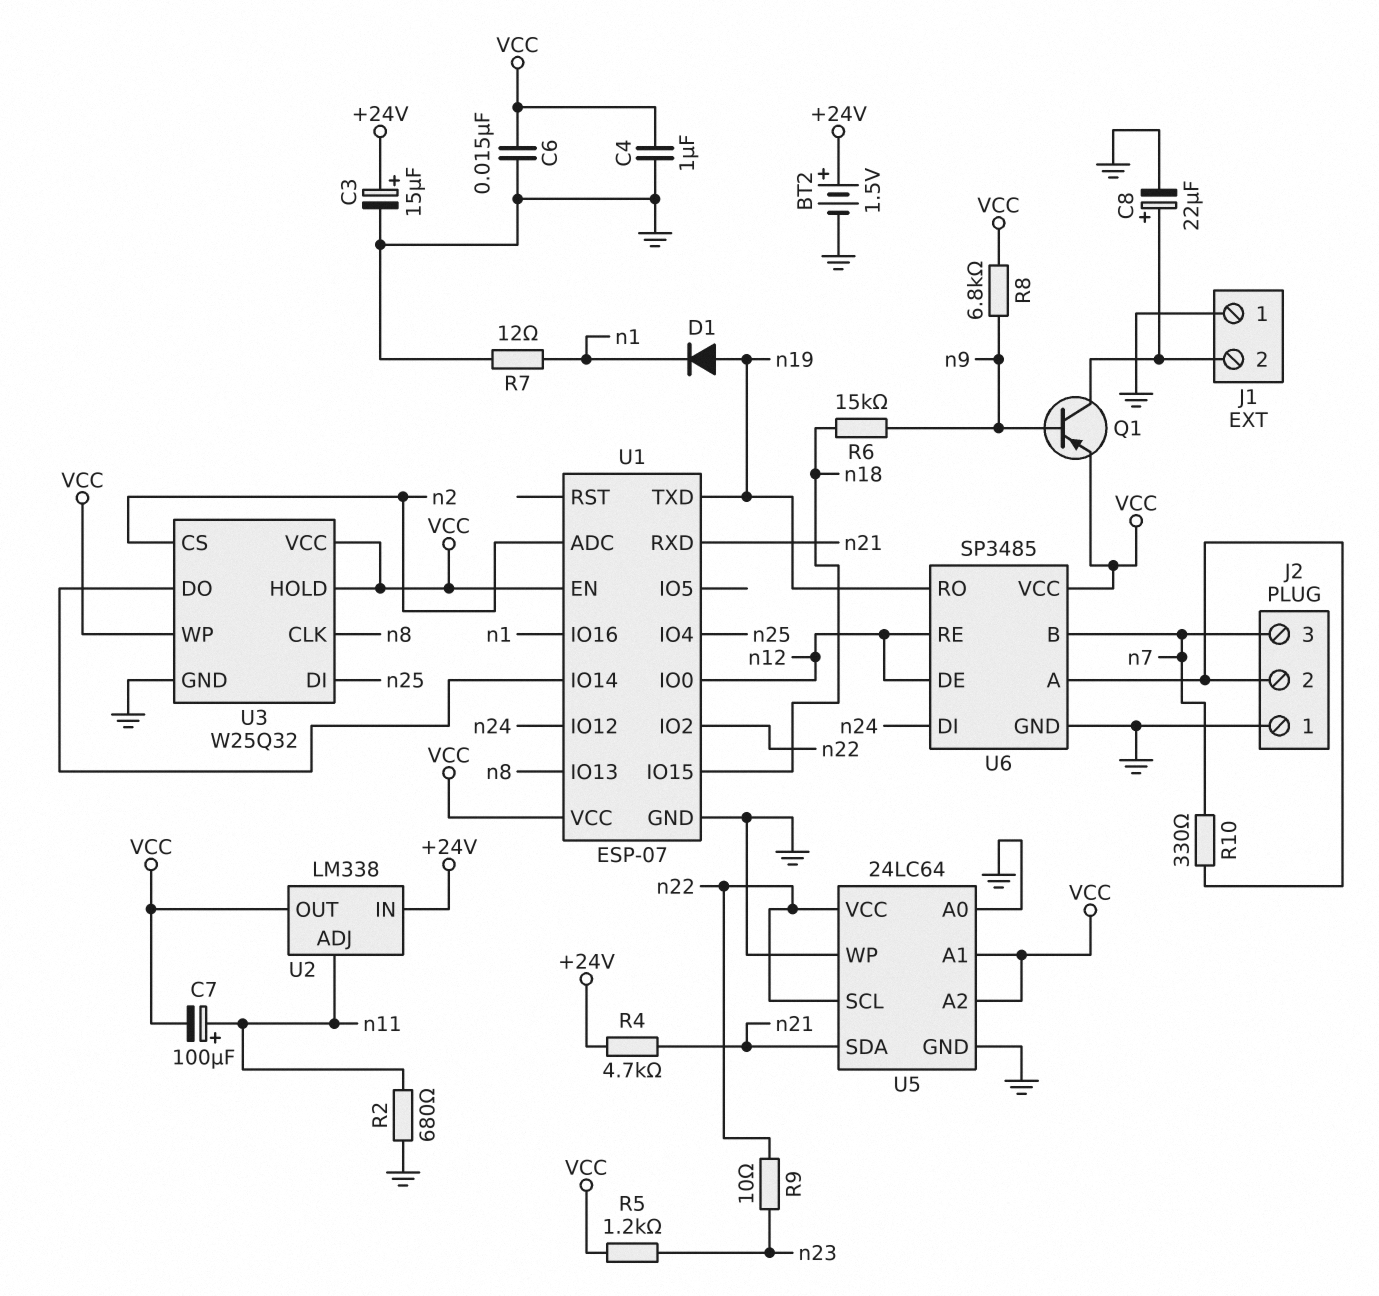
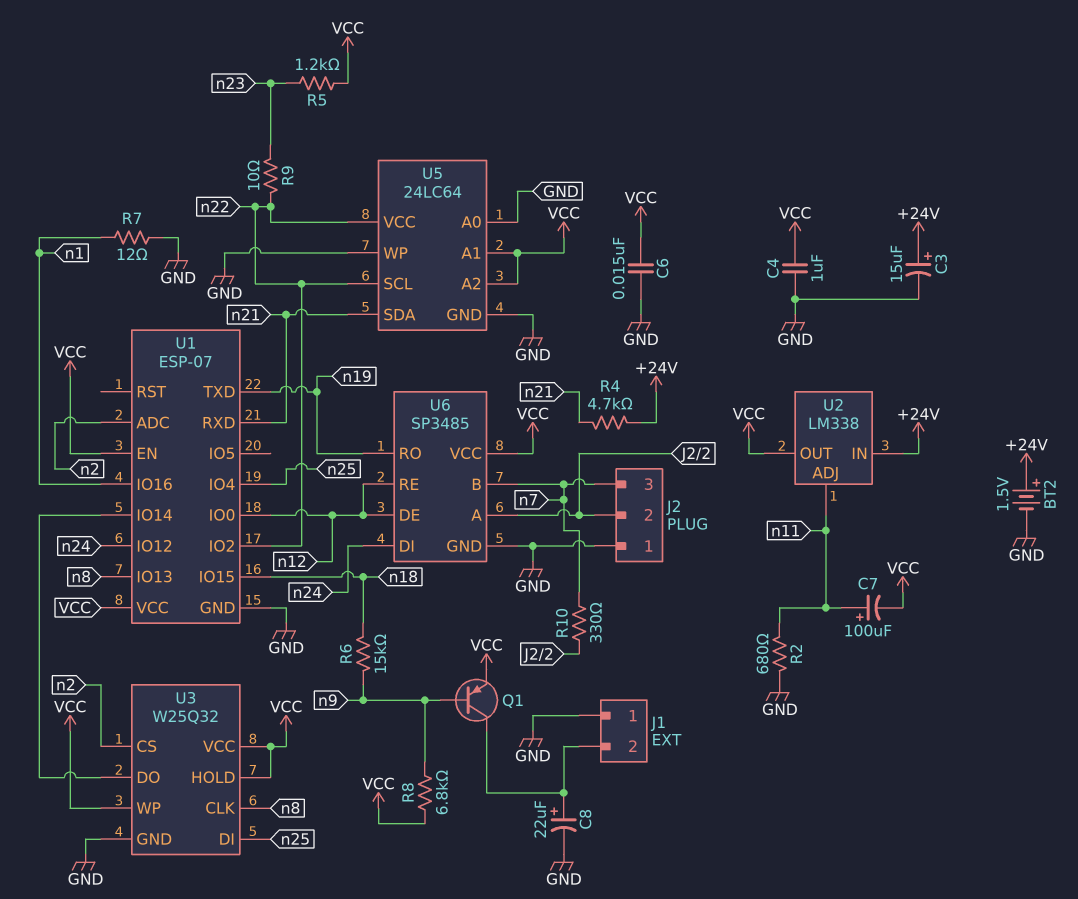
D1: diode (A n19, K n1) -> none

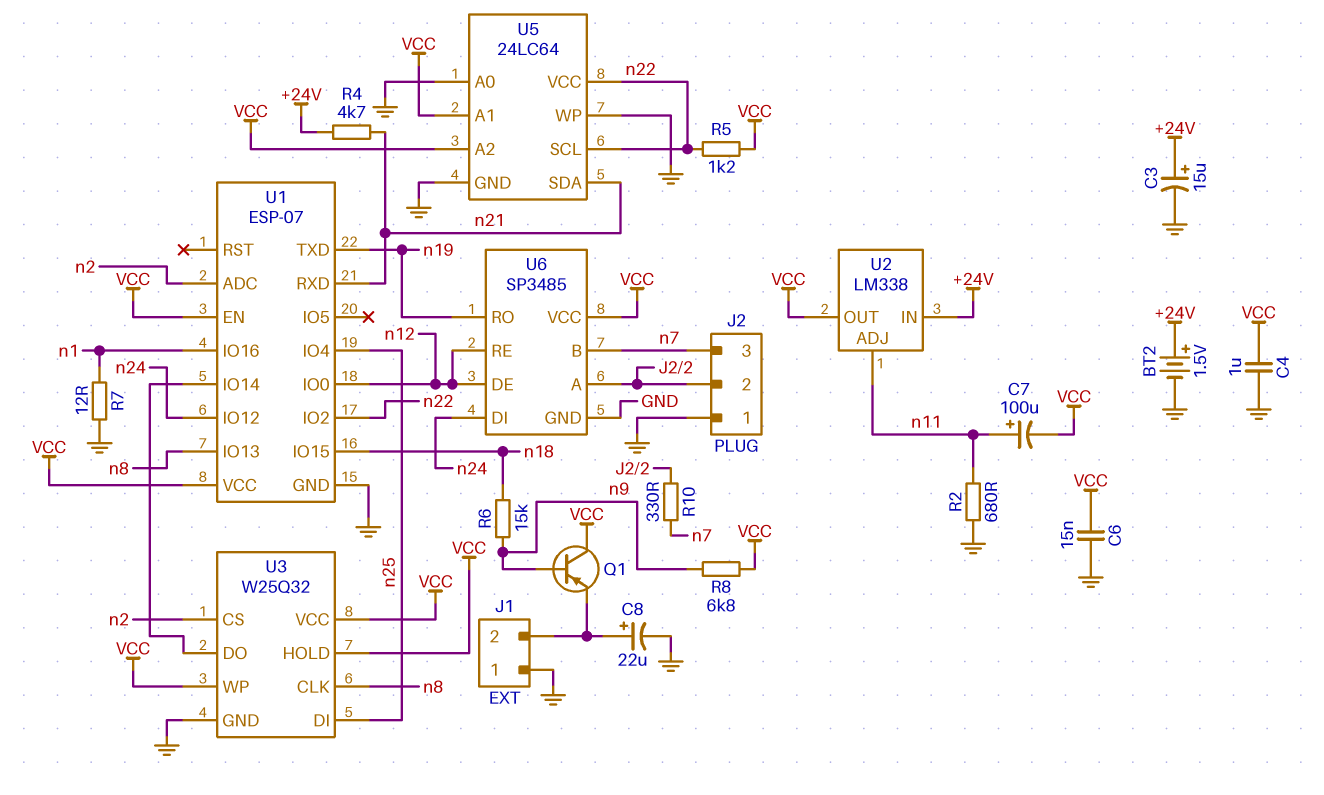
Q1: PNP (B n9, C J1/2, E VCC) -> PNP (B n9, C VCC, E J1/2)
R5: 1.2k (VCC, n23) -> 1.2k (VCC, n22)
R9: 10 (n22, n23) -> none

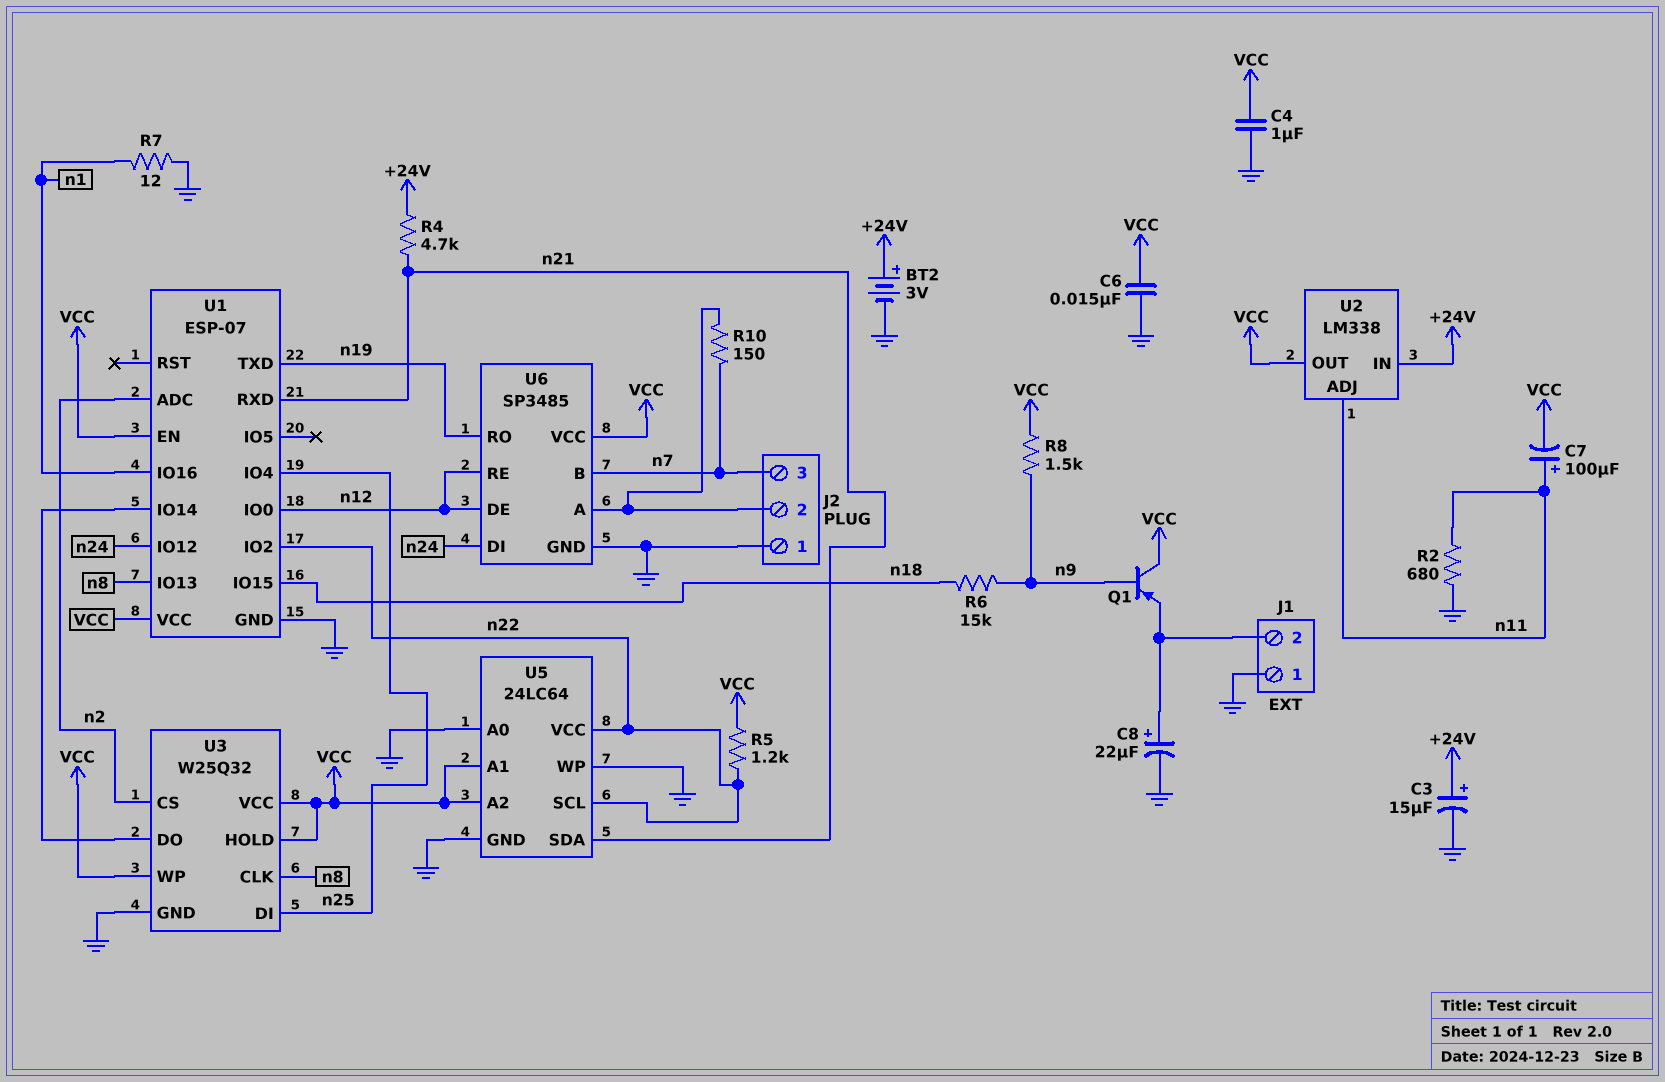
BT2: 1.5V (plus +24V, minus GND) -> 3V (plus +24V, minus GND)
R8: 6.8k (VCC, n9) -> 1.5k (VCC, n9)
R10: 330 (J2/2, n7) -> 150 (J2/2, n7)

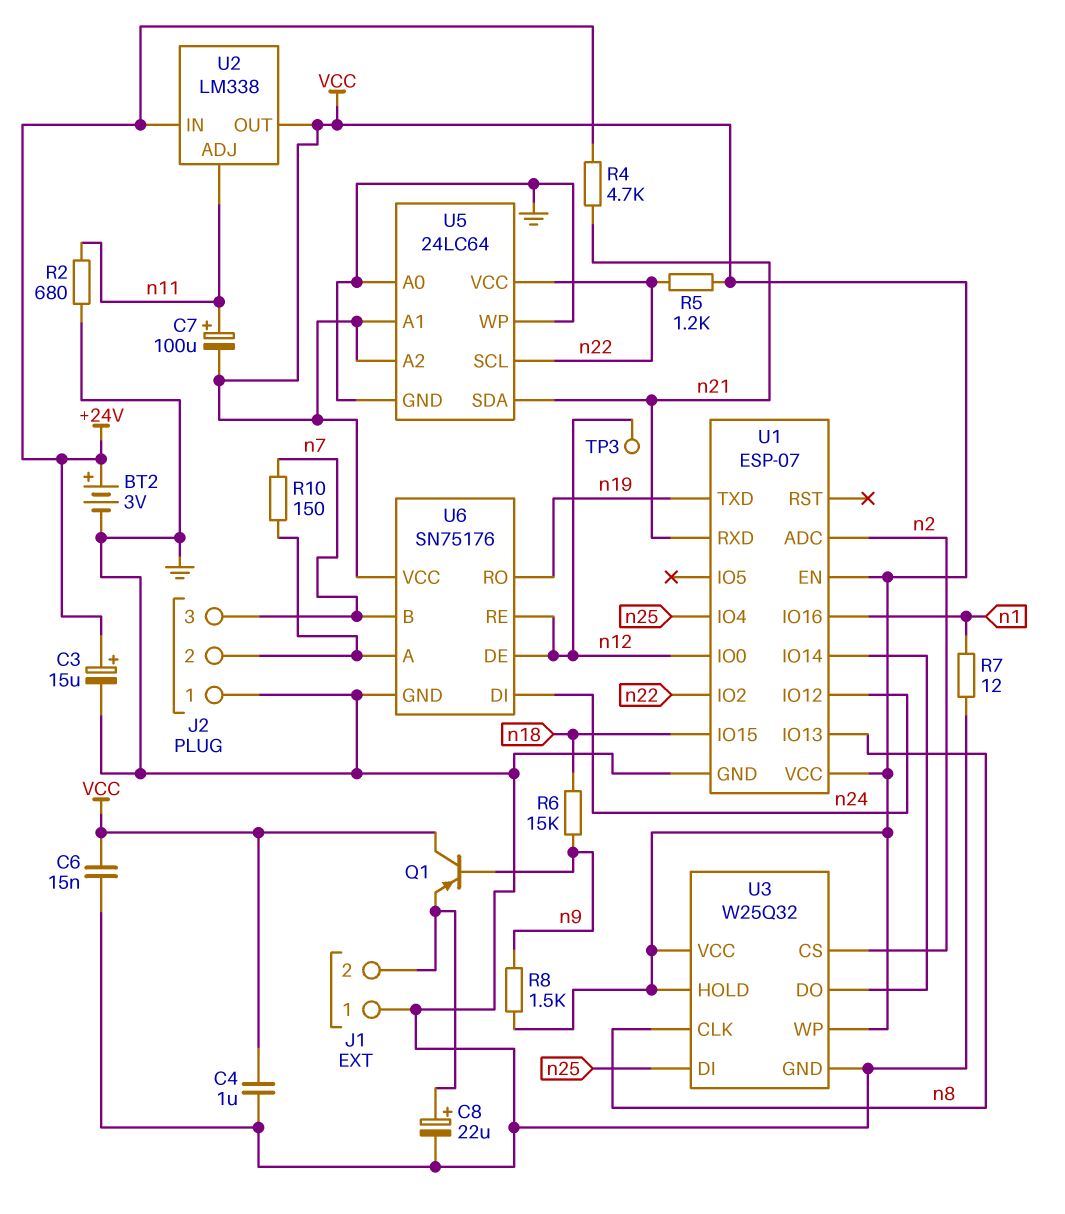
TP3: none -> test point (n12)
U6: SP3485 -> SN75176

